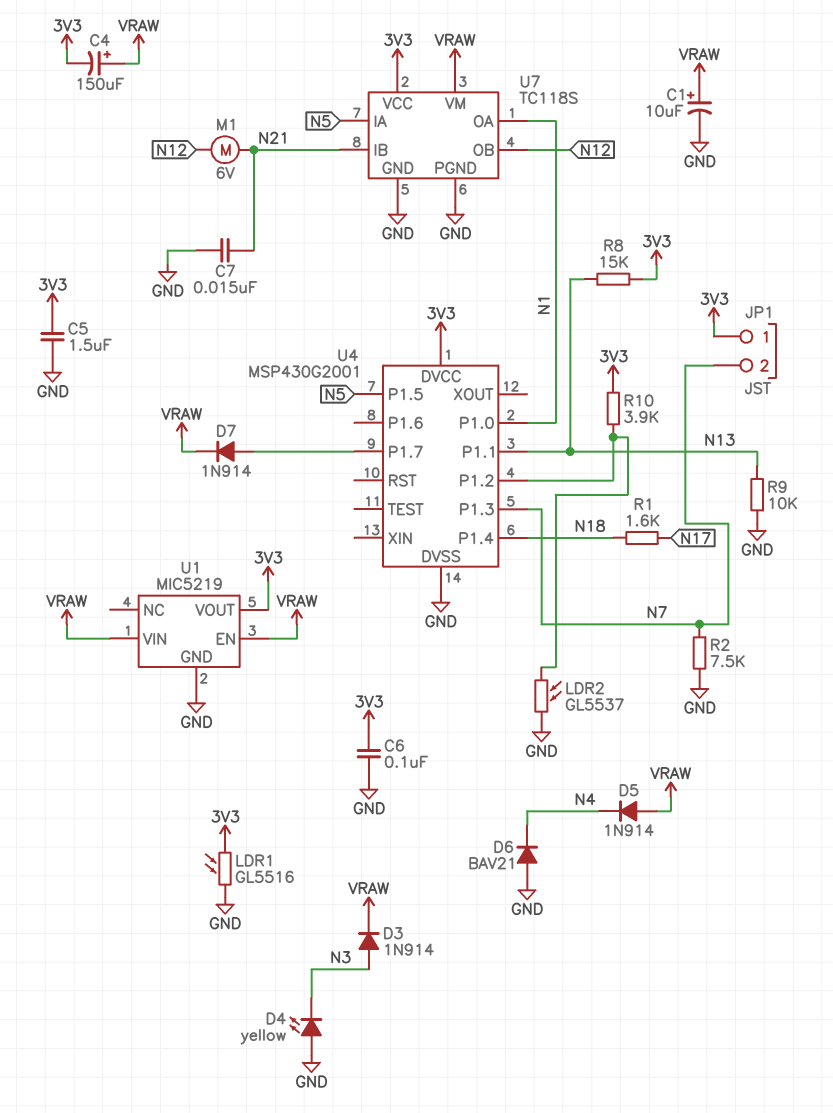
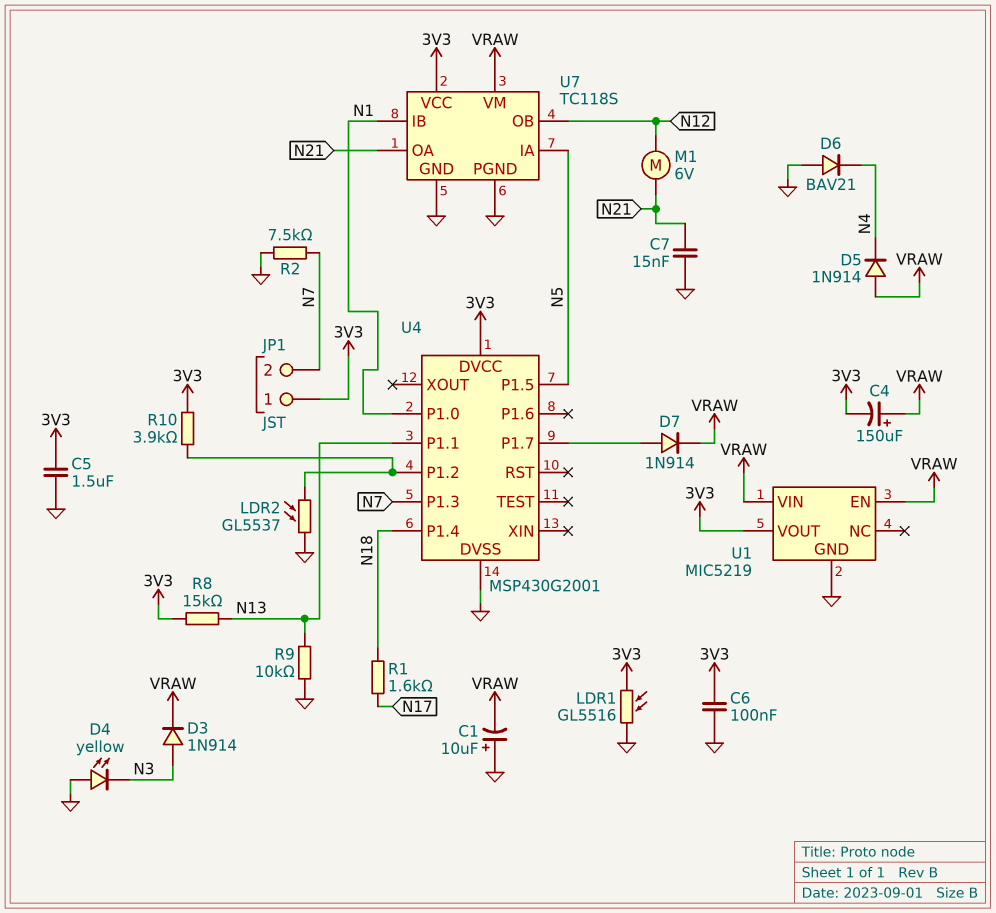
C1: 10uF (plus VRAW, minus GND) -> 10uF (plus GND, minus VRAW)
U7 pin IB: N21 -> N1
U7 pin OA: N1 -> N21

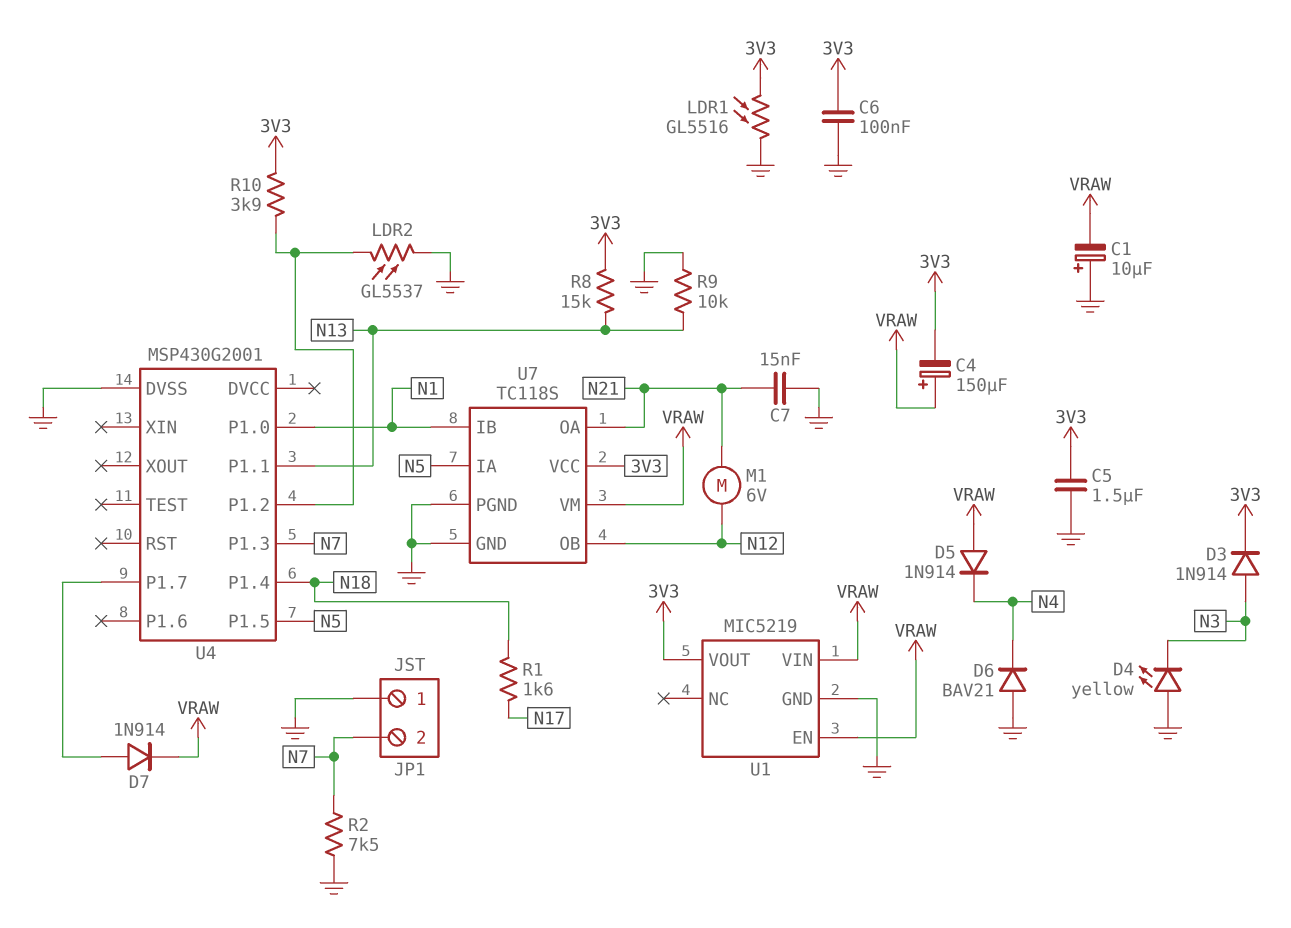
D3: diode 1N914 (A N3, K VRAW) -> diode 1N914 (A N3, K 3V3)
JP1 pin 1: 3V3 -> GND
U4 pin DVCC: 3V3 -> none

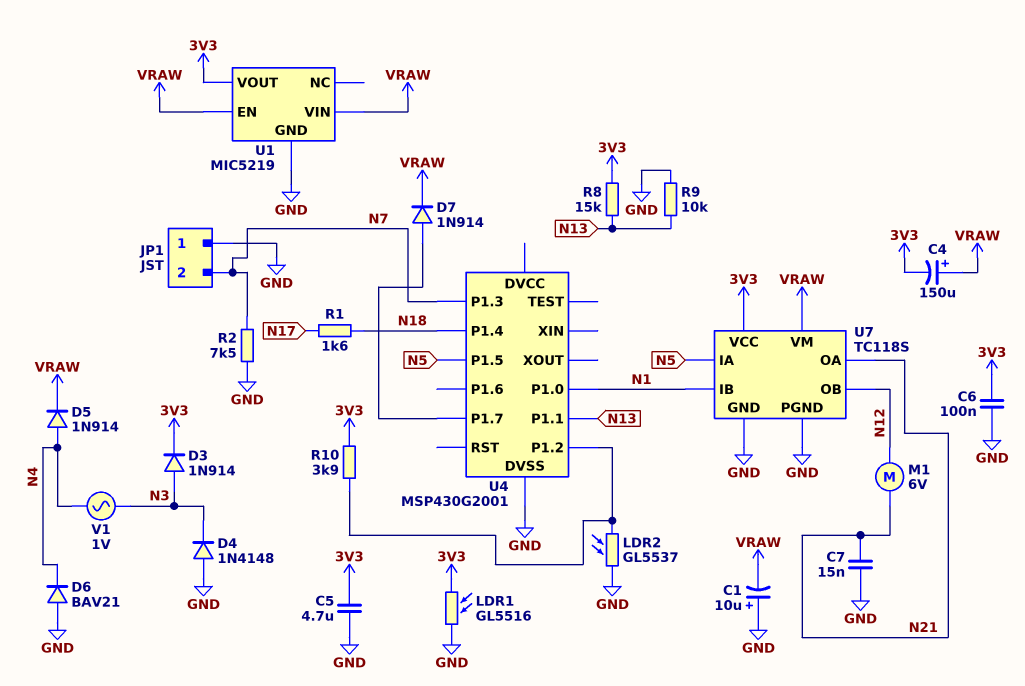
C5: 1.5uF (3V3, GND) -> 4.7uF (3V3, GND)
D4: LED yellow (A GND, K N3) -> diode 1N4148 (A GND, K N3)
D5: diode 1N914 (A VRAW, K N4) -> diode 1N914 (A N4, K VRAW)
V1: none -> AC 1V (N3, N4)

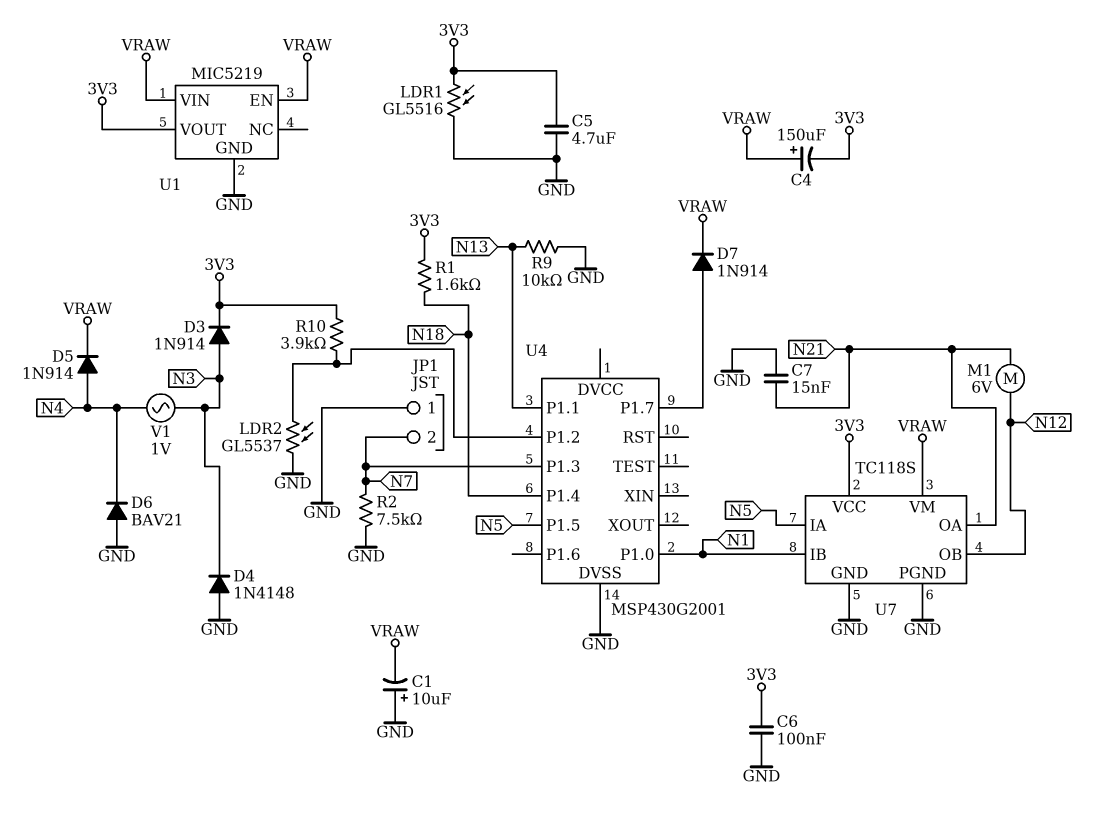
R1: 1.6k (N17, N18) -> 1.6k (3V3, N18)
R8: 15k (3V3, N13) -> none

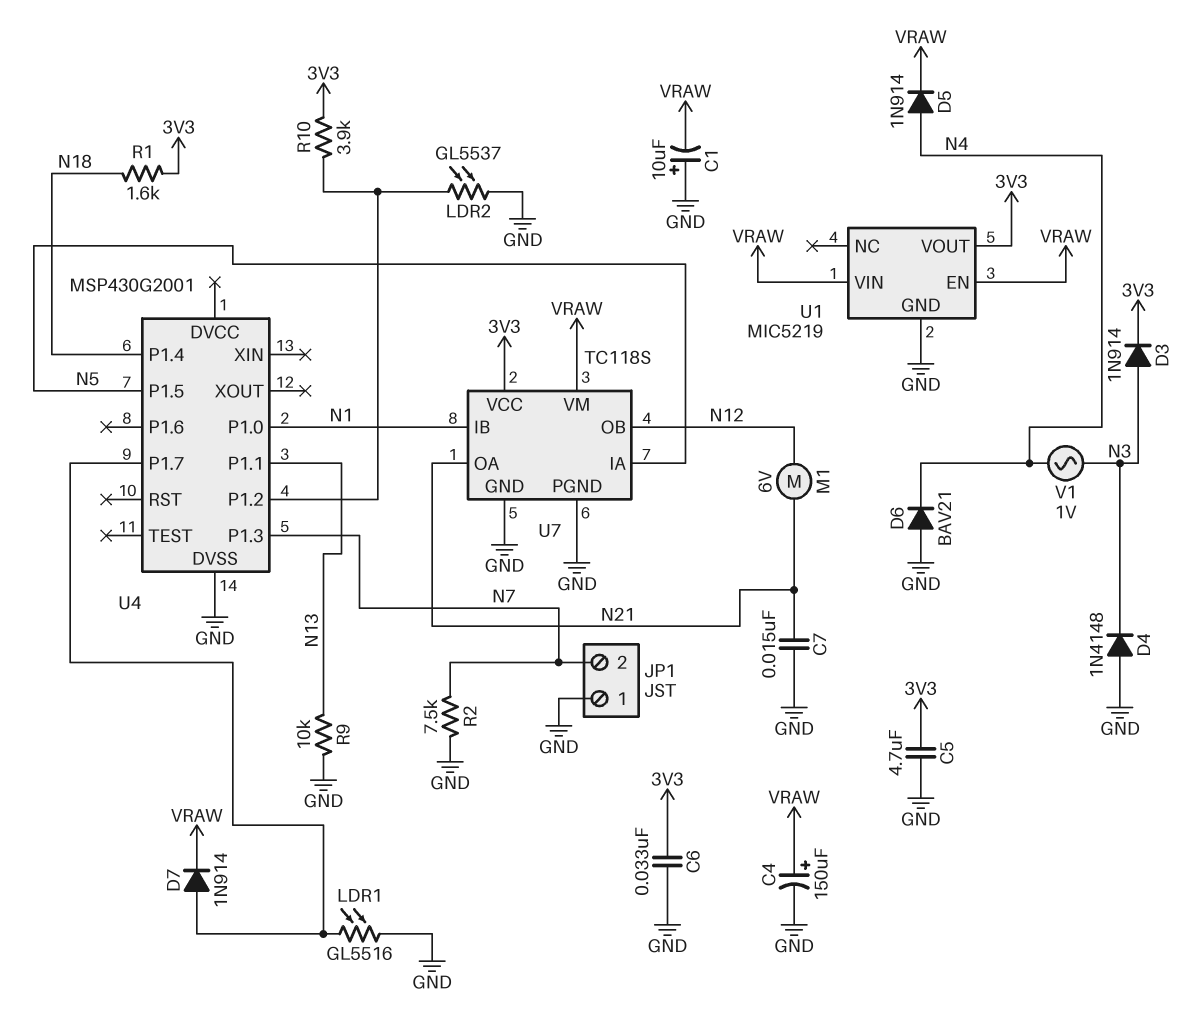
C4: 150uF (plus VRAW, minus 3V3) -> 150uF (plus VRAW, minus GND)
C6: 100nF (3V3, GND) -> 33nF (3V3, GND)
LDR1: GL5516 (3V3, GND) -> GL5516 (GND, U4/P1.7)

